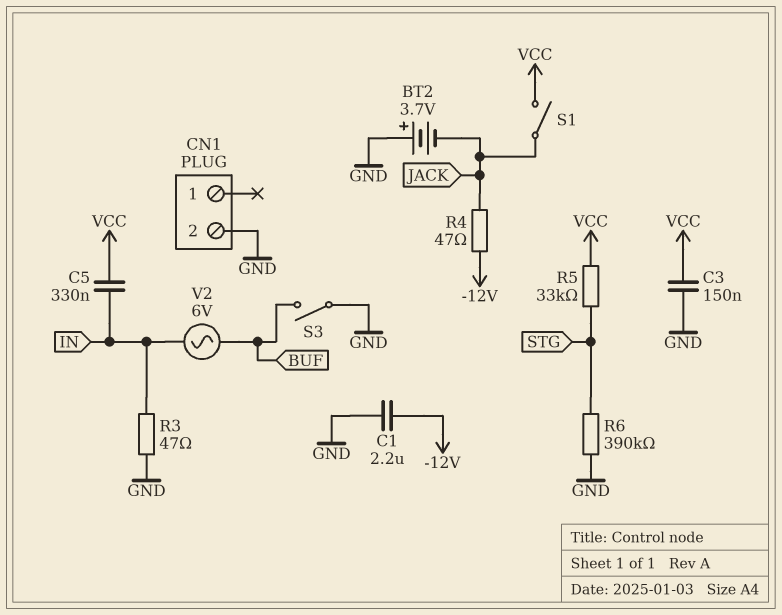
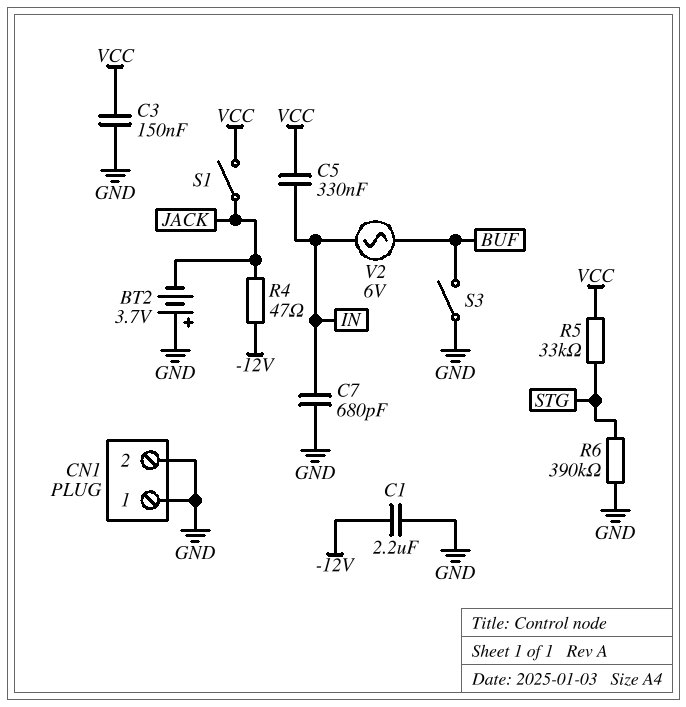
C7: none -> 680pF (GND, IN)
CN1 pin 1: none -> GND
R3: 47 (GND, IN) -> none

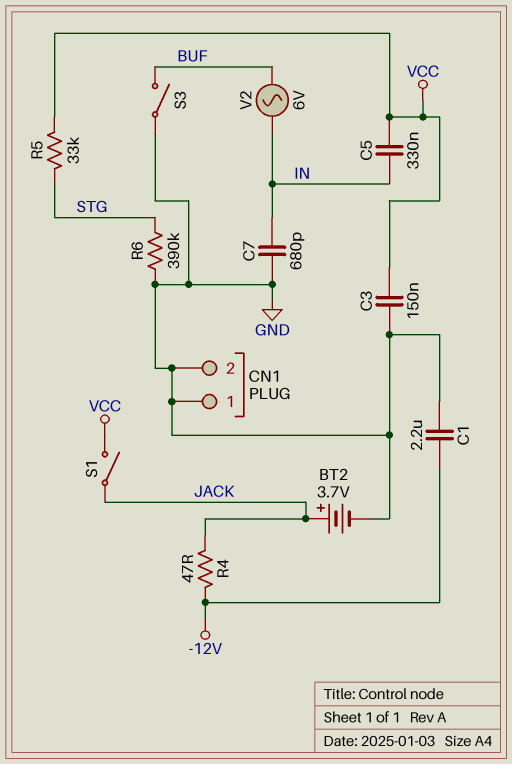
BT2: 3.7V (plus GND, minus JACK) -> 3.7V (plus JACK, minus GND)

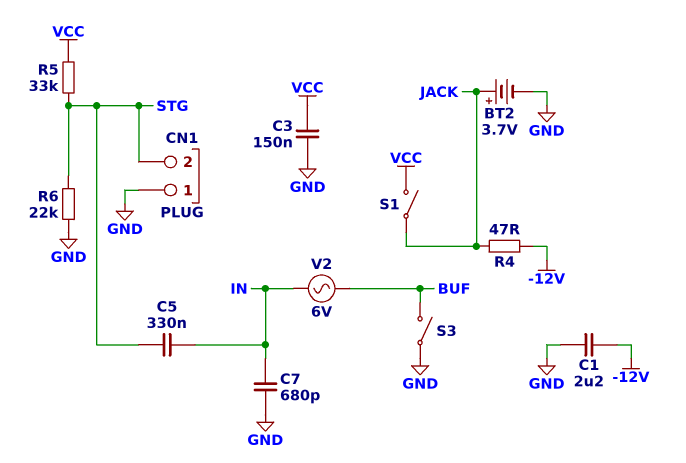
C5: 330nF (IN, VCC) -> 330nF (IN, STG)
CN1 pin 2: GND -> STG
R6: 390k (GND, STG) -> 22k (GND, STG)

